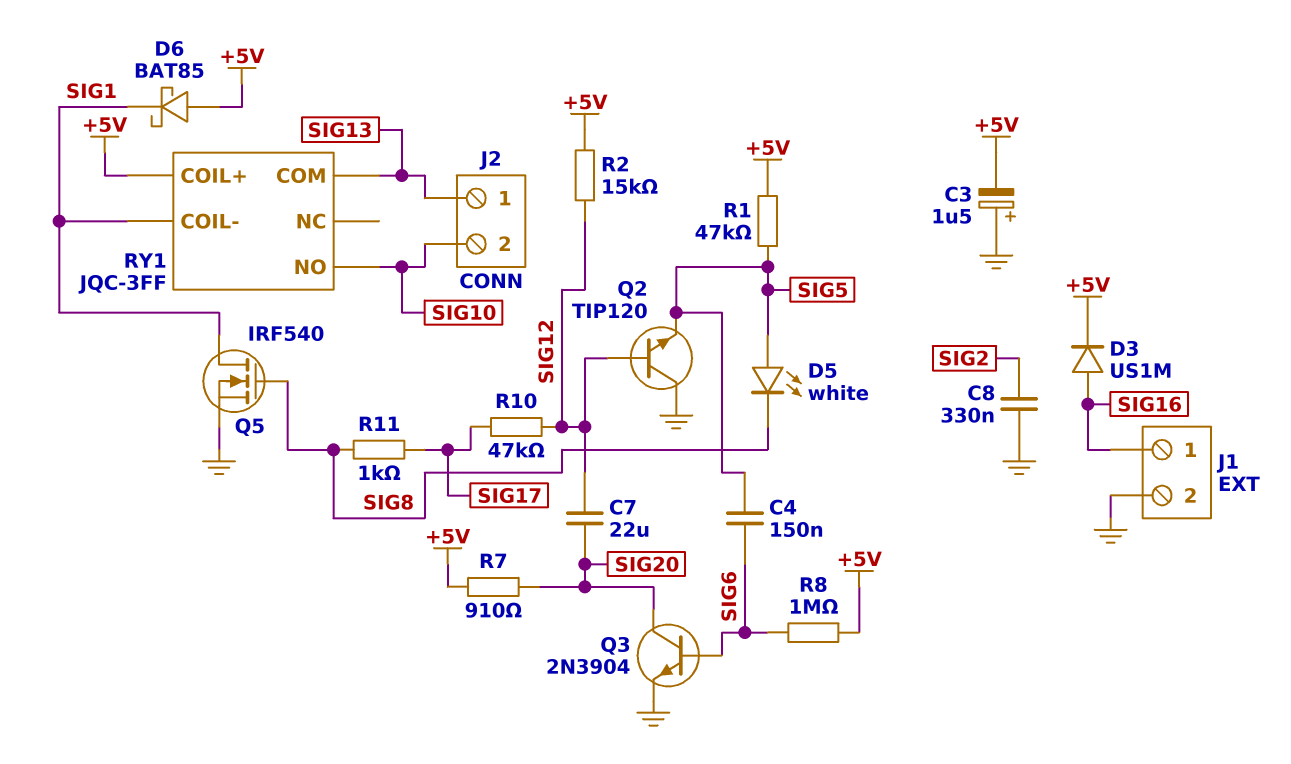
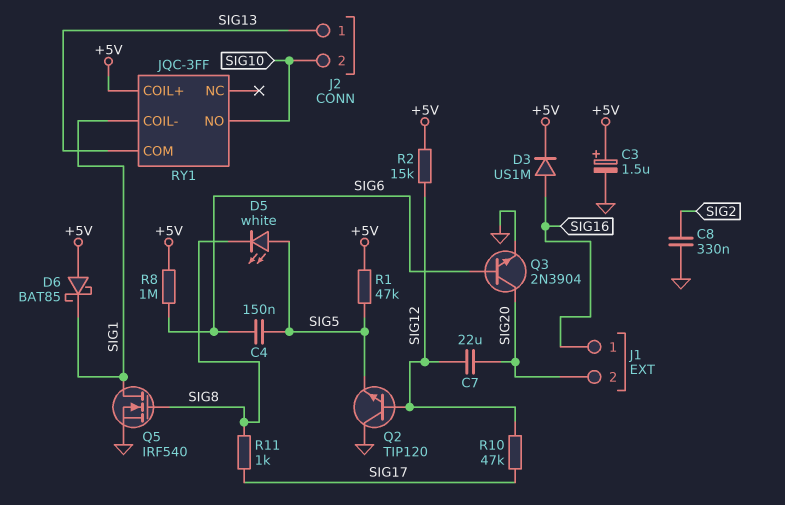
C3: 1.5uF (plus GND, minus +5V) -> 1.5uF (plus +5V, minus GND)
J1 pin 2: GND -> SIG20
R7: 910 (+5V, SIG20) -> none

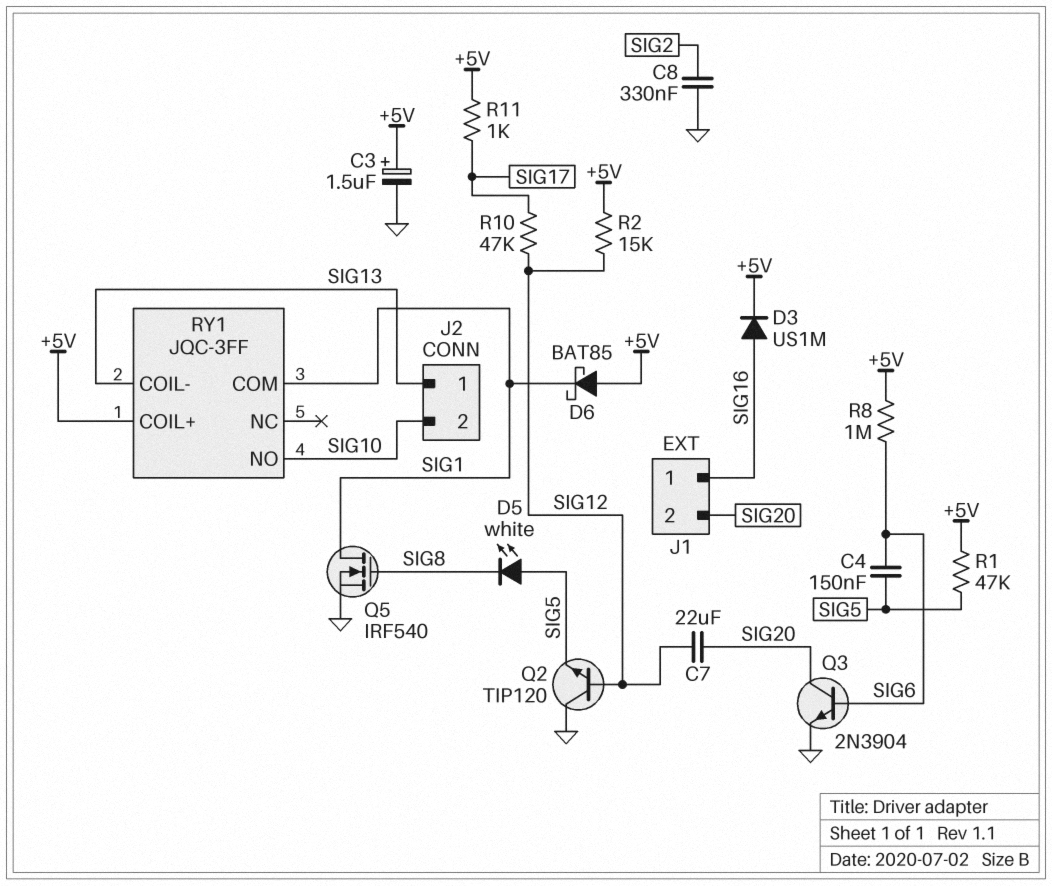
R11: 1k (SIG8, SIG17) -> 1k (+5V, SIG17)
RY1 pin COIL-: SIG1 -> SIG13
RY1 pin COM: SIG13 -> SIG1

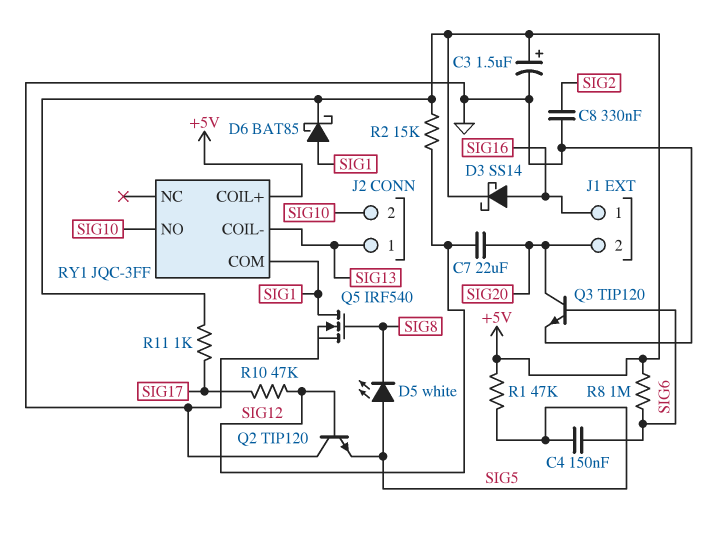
D3: diode US1M (A SIG16, K +5V) -> schottky SS14 (A SIG16, K +5V)
D6: schottky BAT85 (A +5V, K SIG1) -> schottky BAT85 (A SIG1, K +5V)
Q3: NPN 2N3904 (B SIG6, C SIG20, E GND) -> NPN TIP120 (B SIG6, C SIG20, E GND)

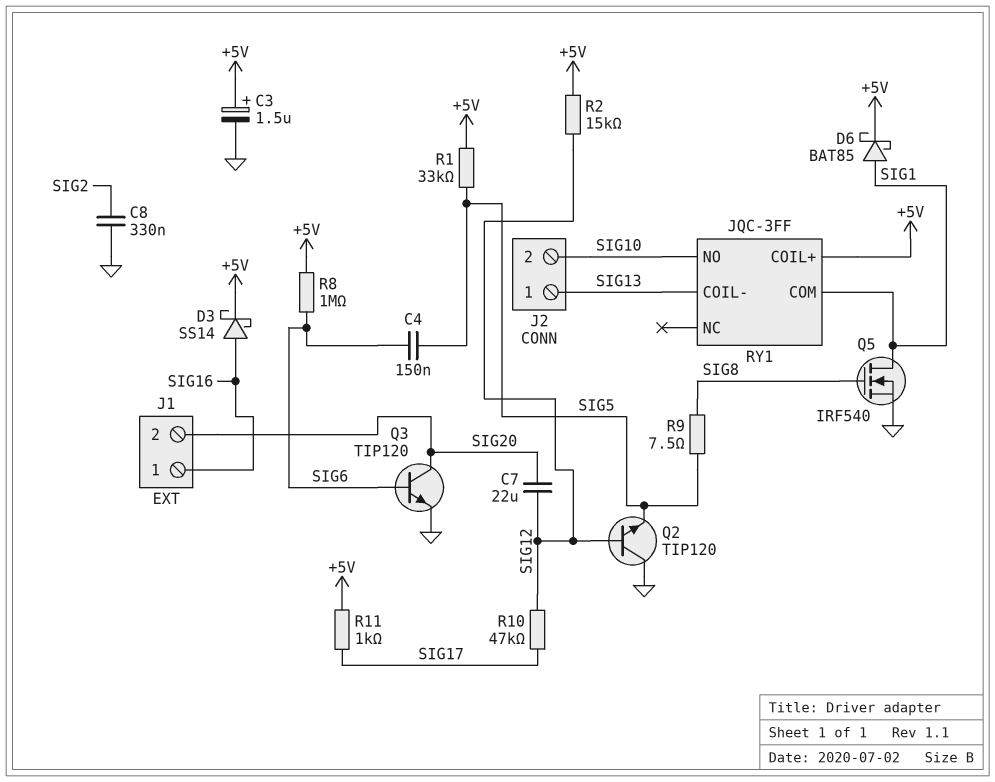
D5: LED white (A SIG5, K SIG8) -> none
R1: 47k (+5V, SIG5) -> 33k (+5V, SIG5)
R9: none -> 7.5 (SIG5, SIG8)

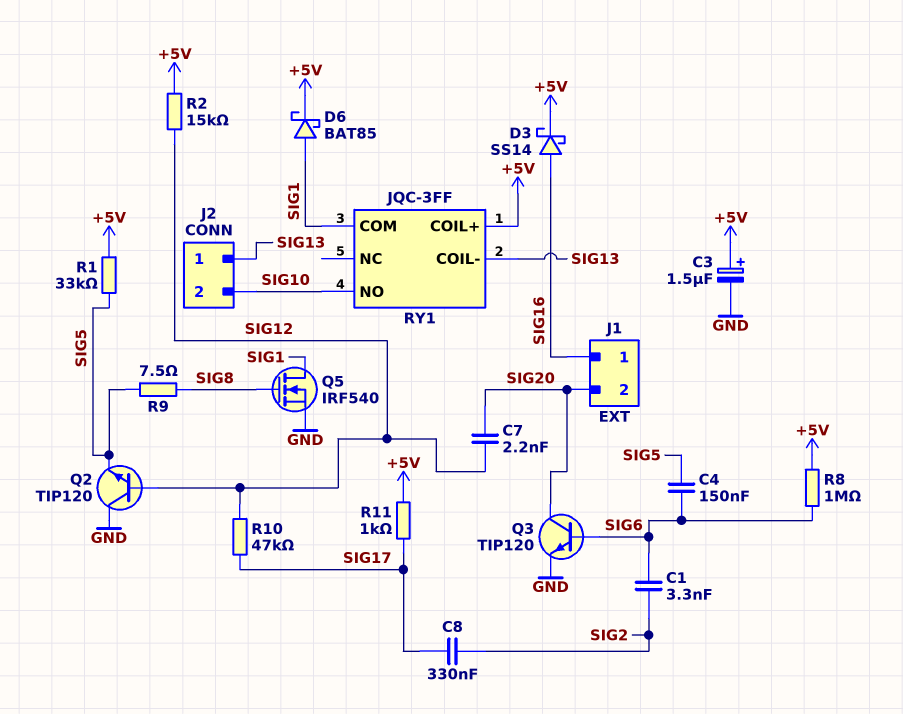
C1: none -> 3.3nF (SIG2, SIG6)
C7: 22uF (SIG12, SIG20) -> 2.2nF (SIG12, SIG20)
C8: 330nF (GND, SIG2) -> 330nF (SIG2, SIG17)

